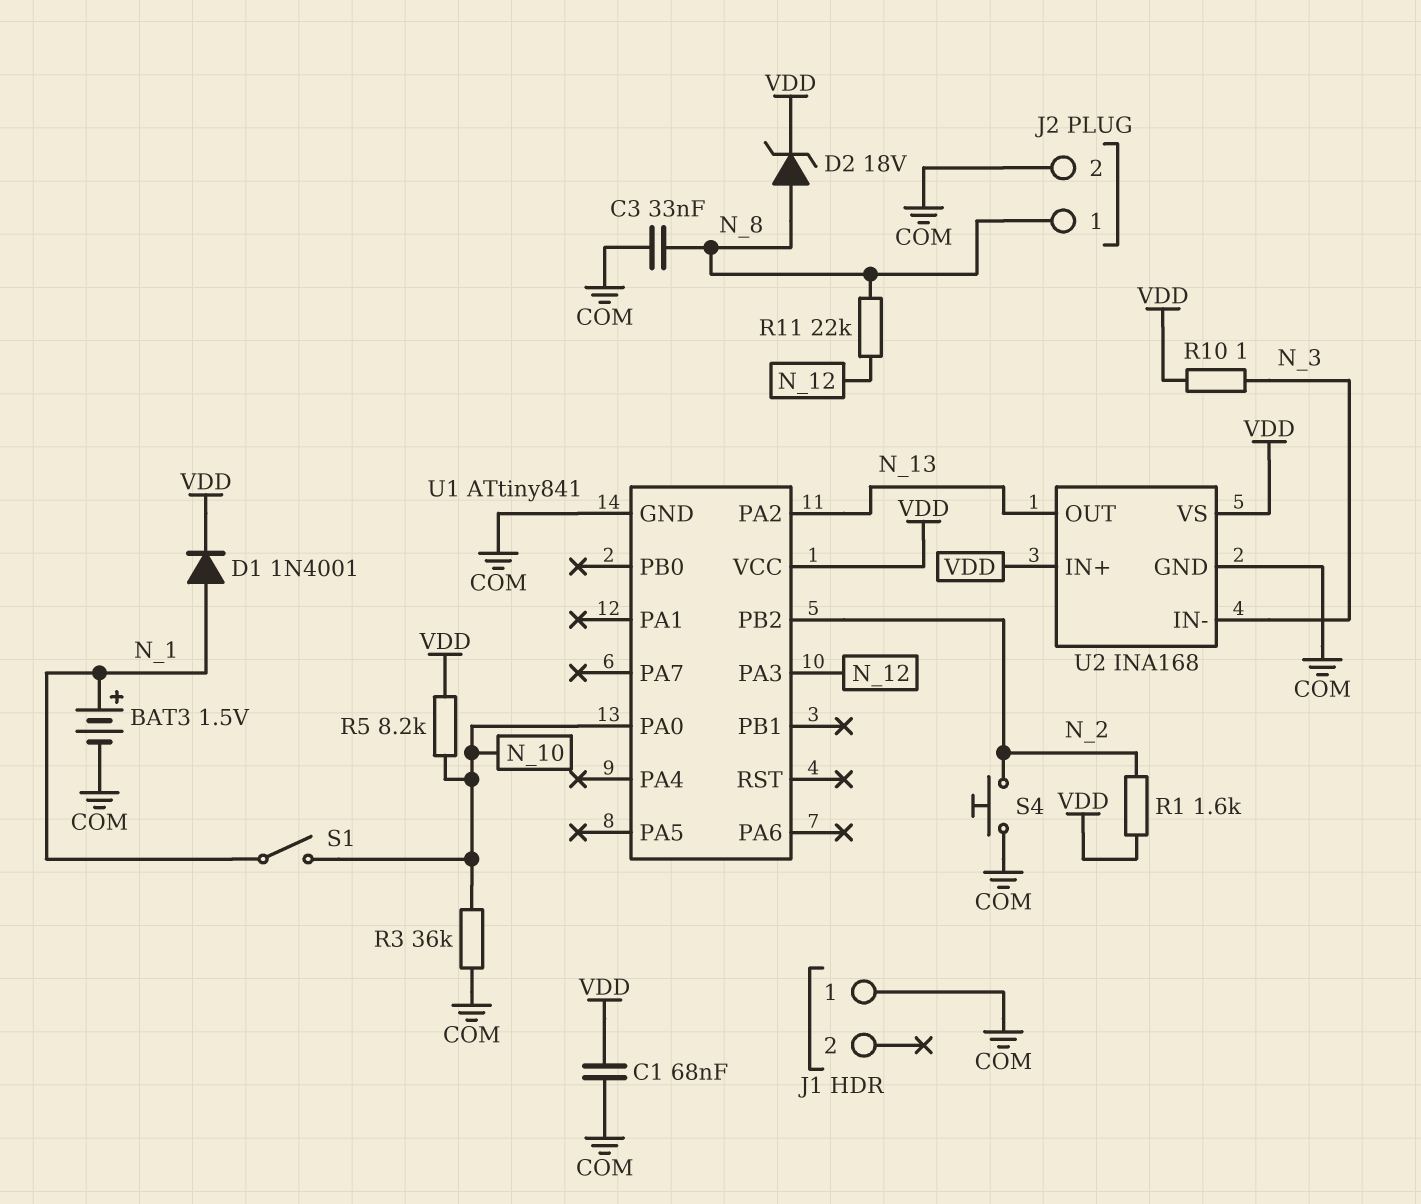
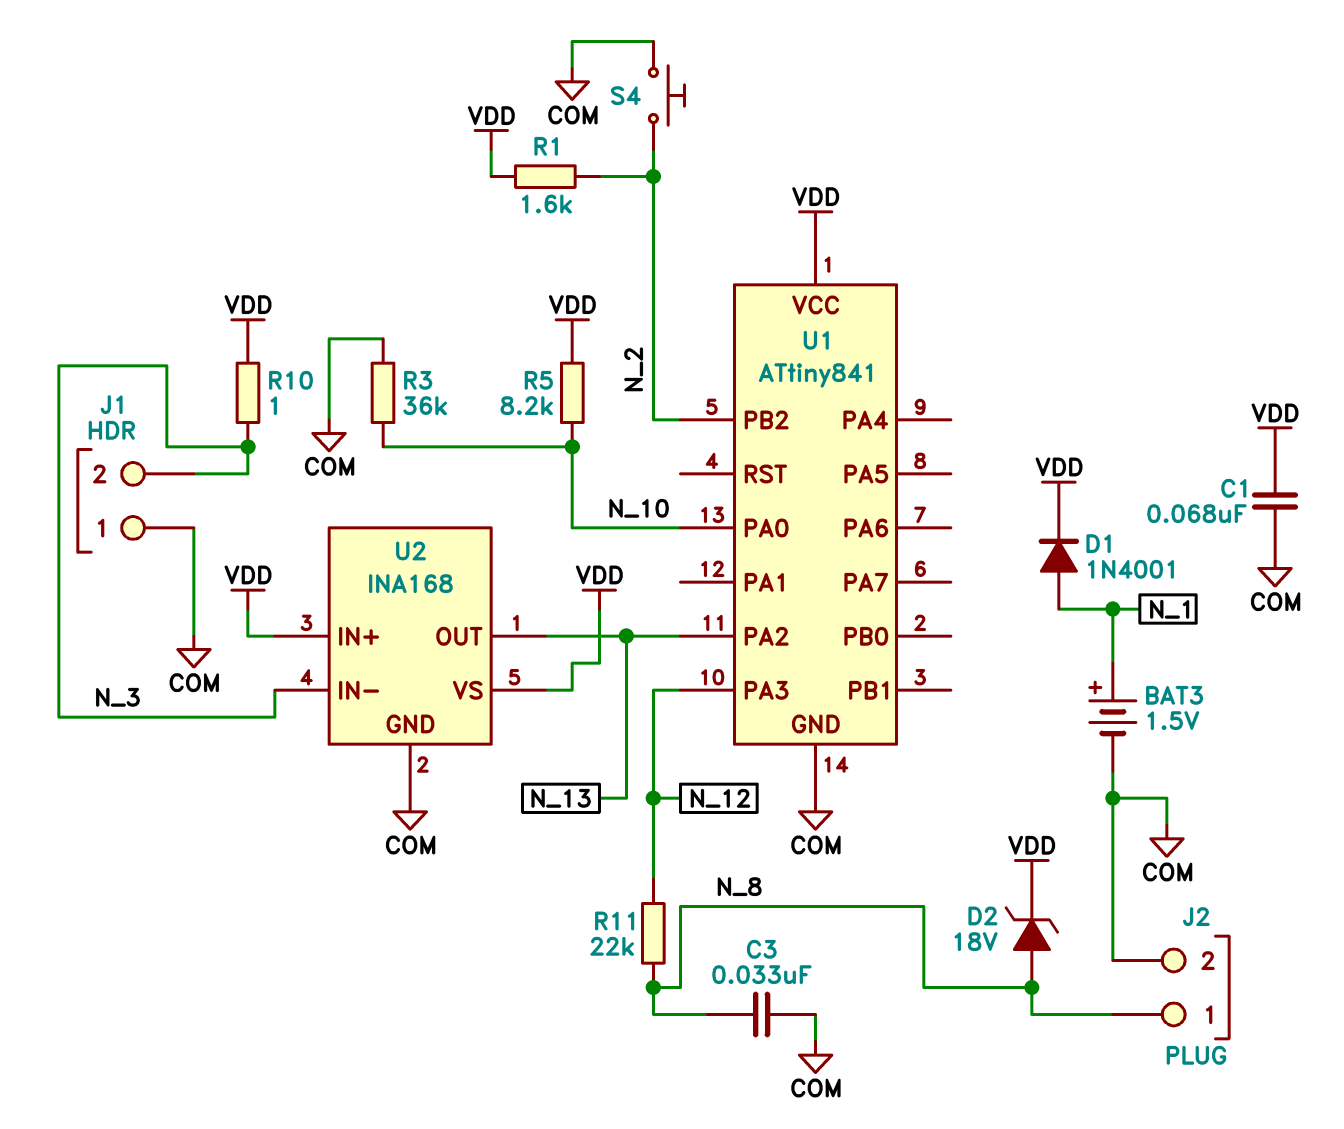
J1 pin 2: none -> N_3
S1: switch (N_1, N_10) -> none

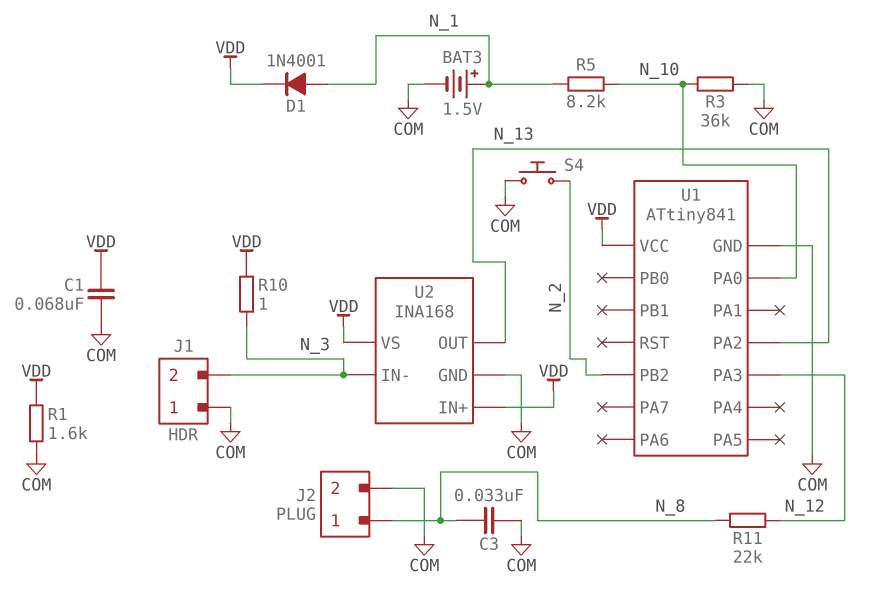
D2: zener 18V (A N_8, K VDD) -> none
R1: 1.6k (N_2, VDD) -> 1.6k (COM, VDD)
R5: 8.2k (N_10, VDD) -> 8.2k (N_1, N_10)

